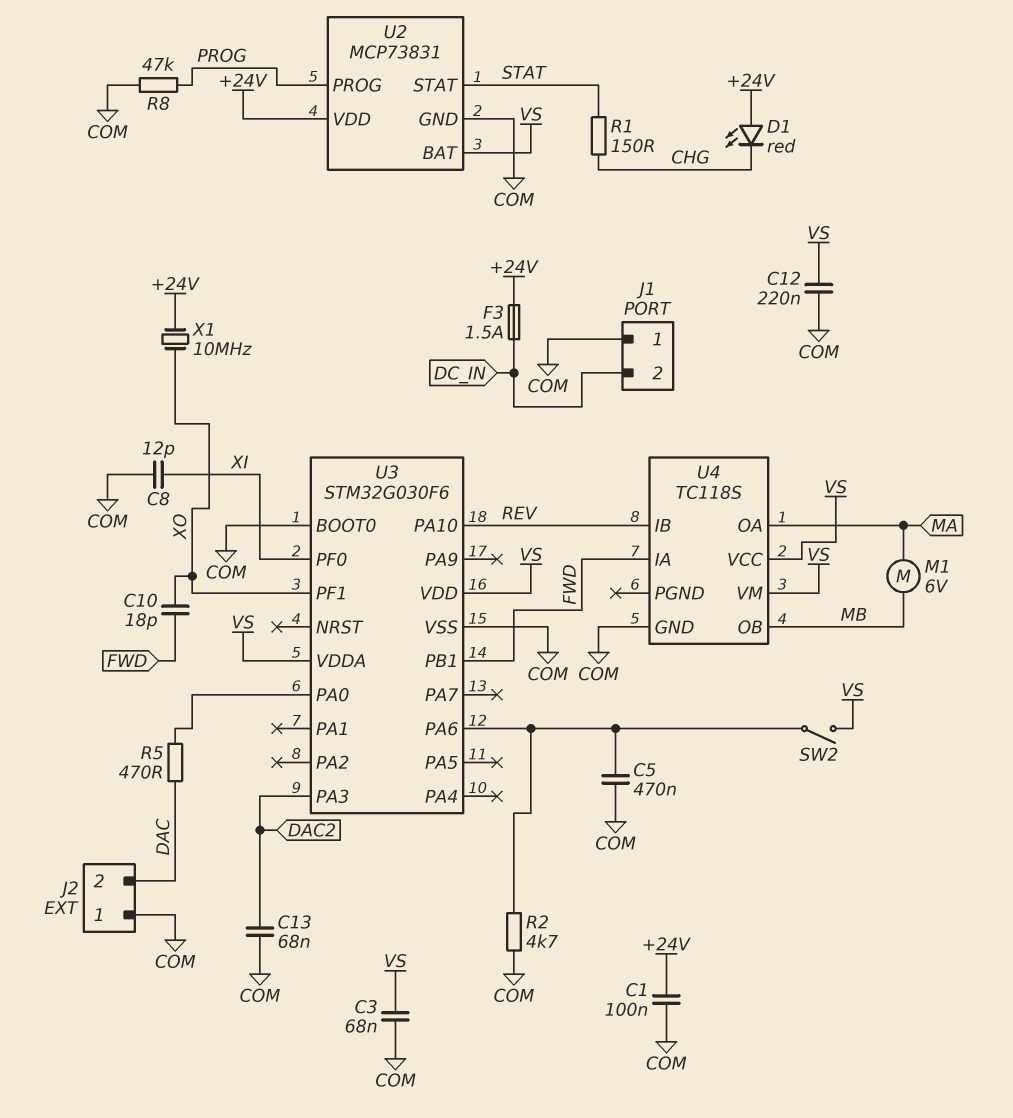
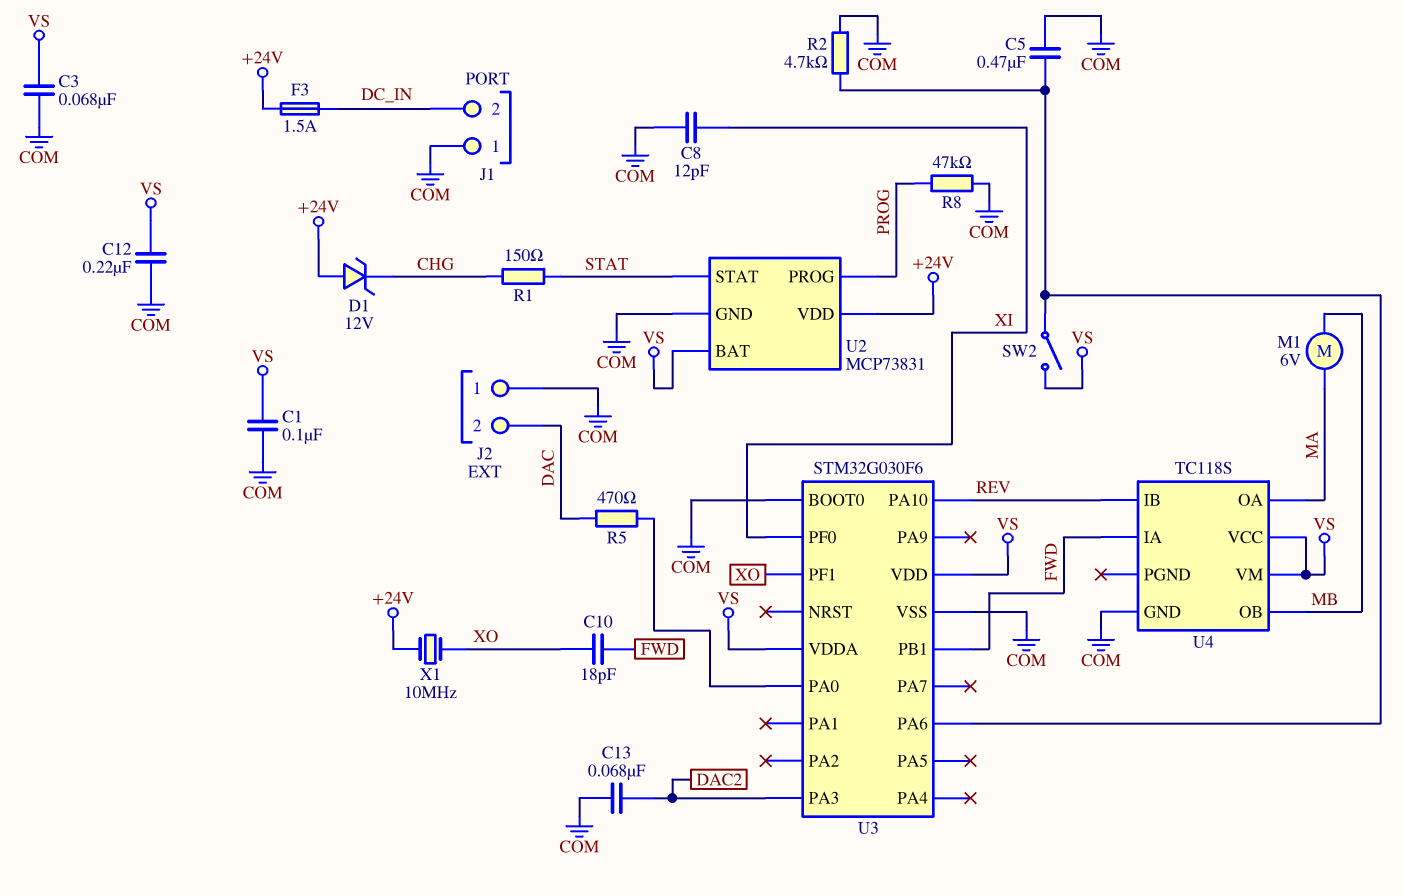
C1: 100nF (+24V, COM) -> 100nF (COM, VS)
D1: LED red (A +24V, K CHG) -> zener 12V (A +24V, K CHG)

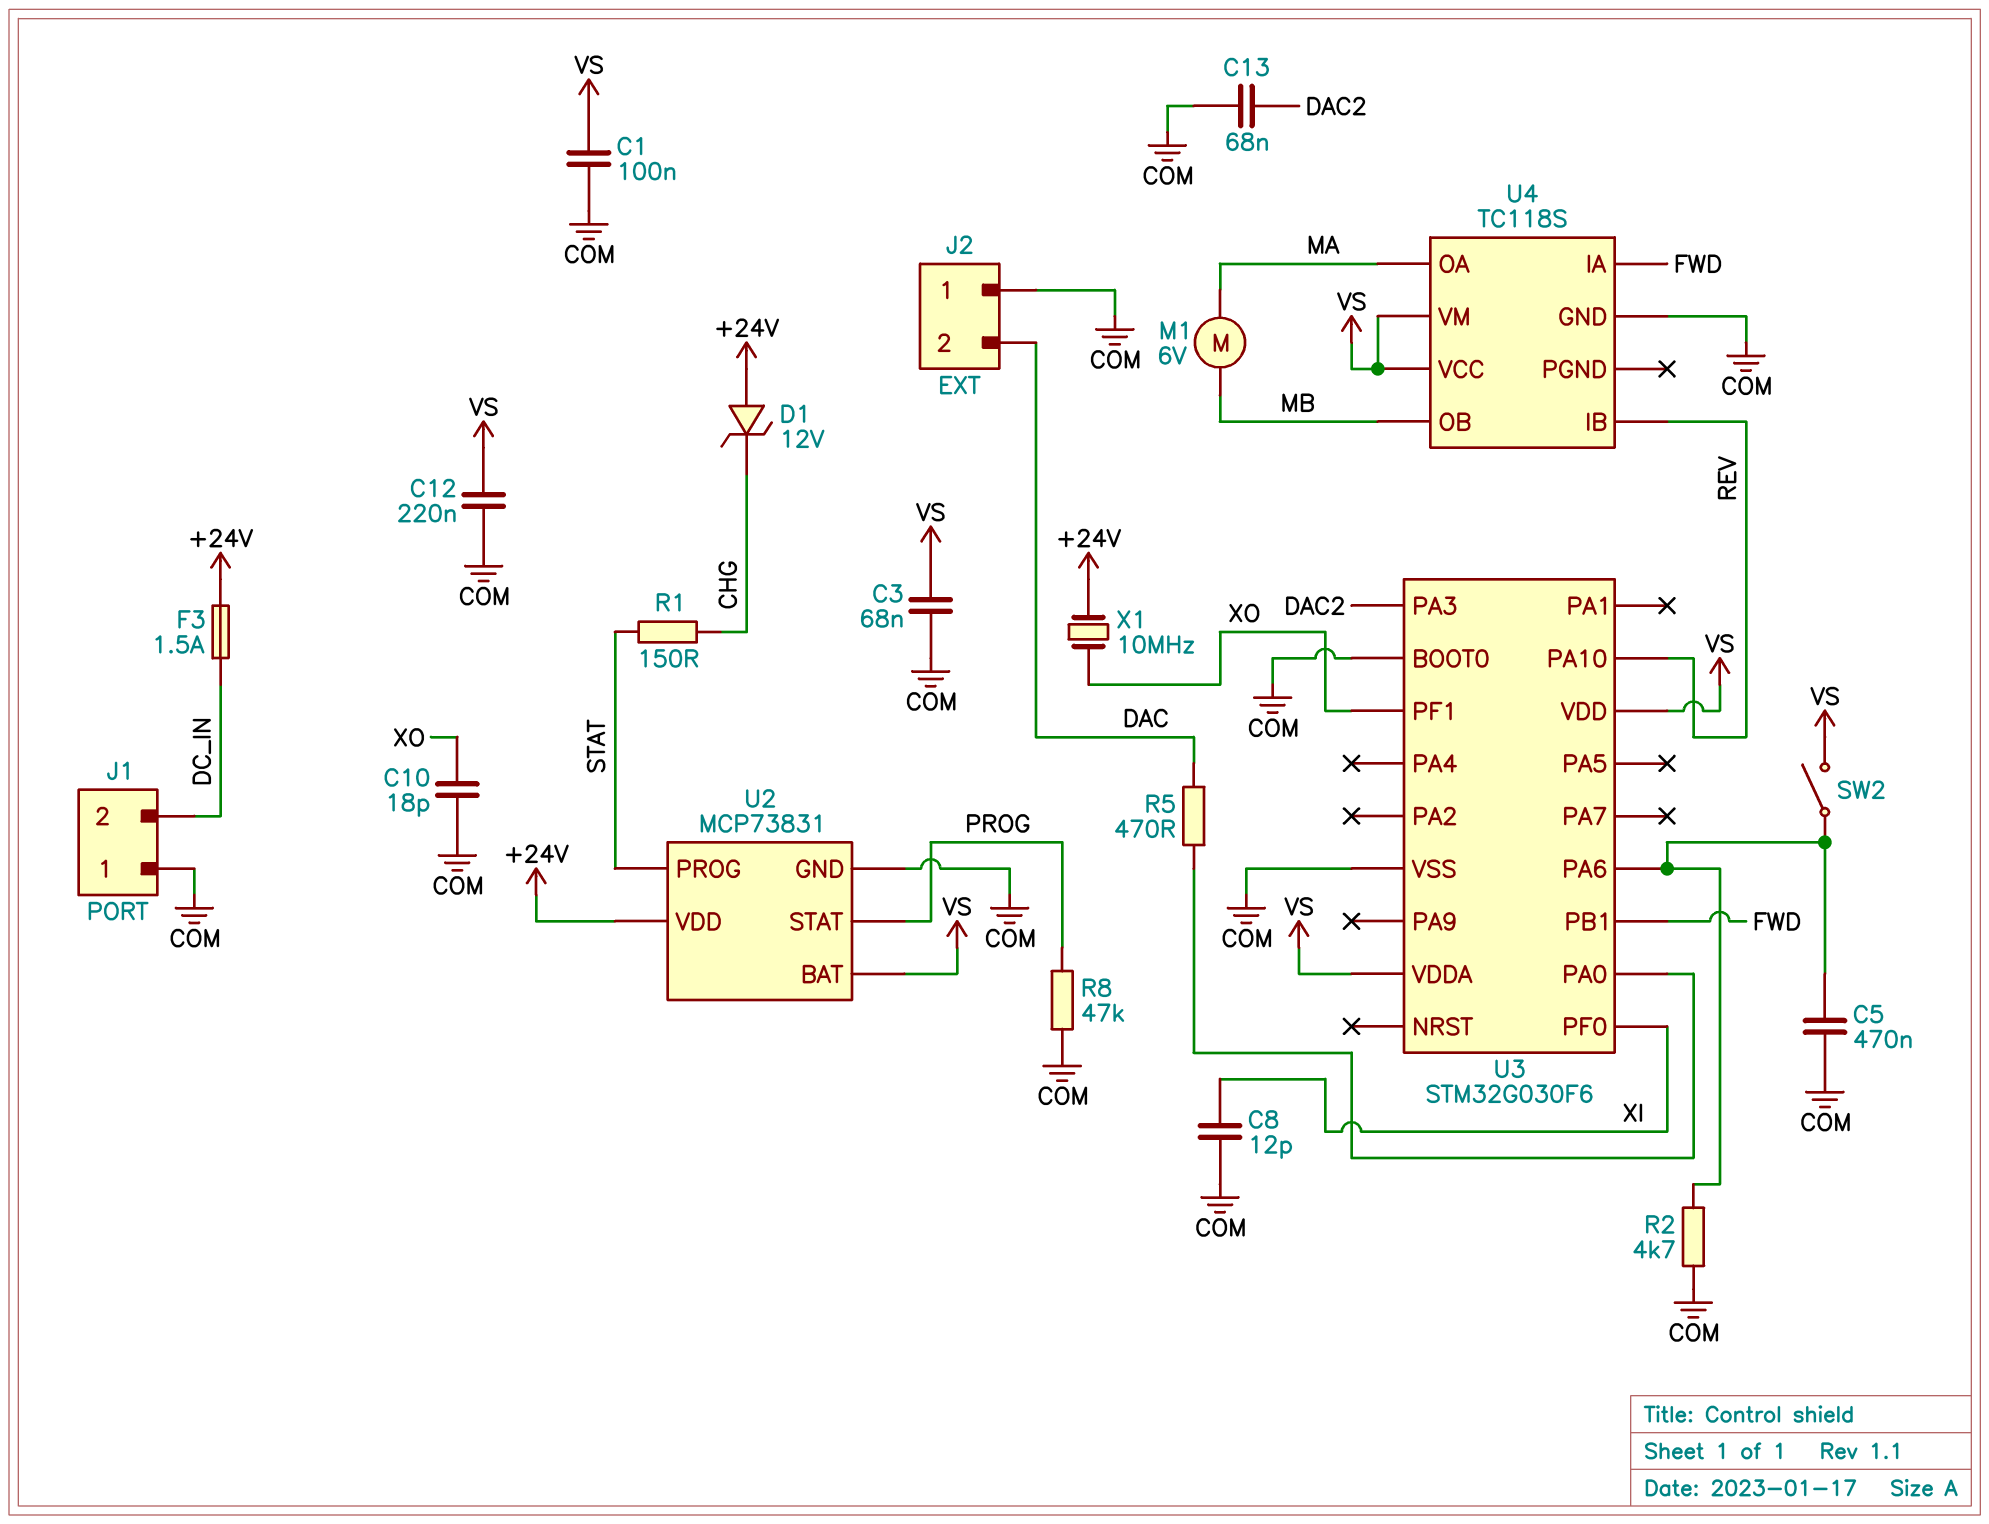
C10: 18pF (FWD, XO) -> 18pF (COM, XO)
U2 pin PROG: PROG -> STAT
U2 pin STAT: STAT -> PROG

